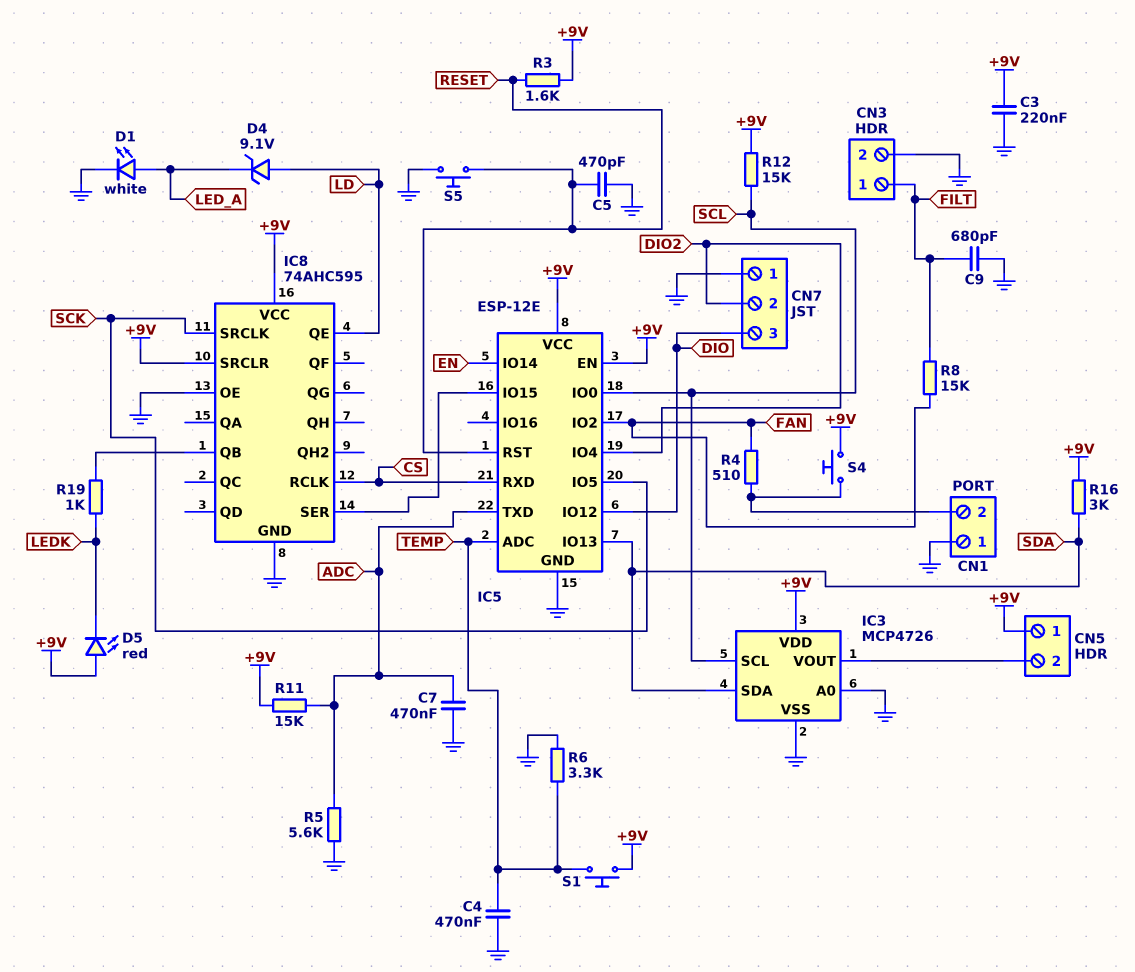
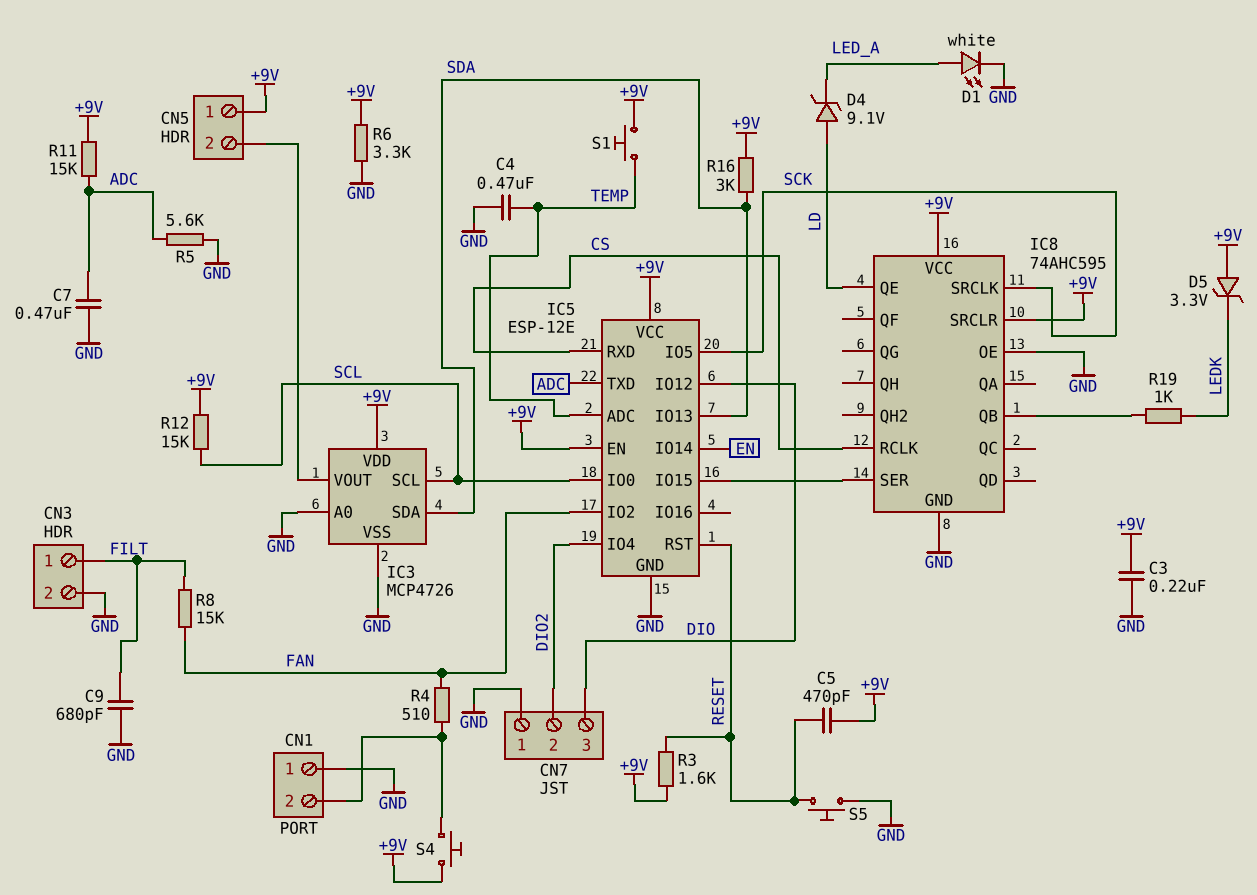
C5: 470pF (GND, RESET) -> 470pF (+9V, RESET)
D5: LED red (A +9V, K LEDK) -> zener 3.3V (A +9V, K LEDK)
R6: 3.3k (GND, TEMP) -> 3.3k (+9V, GND)

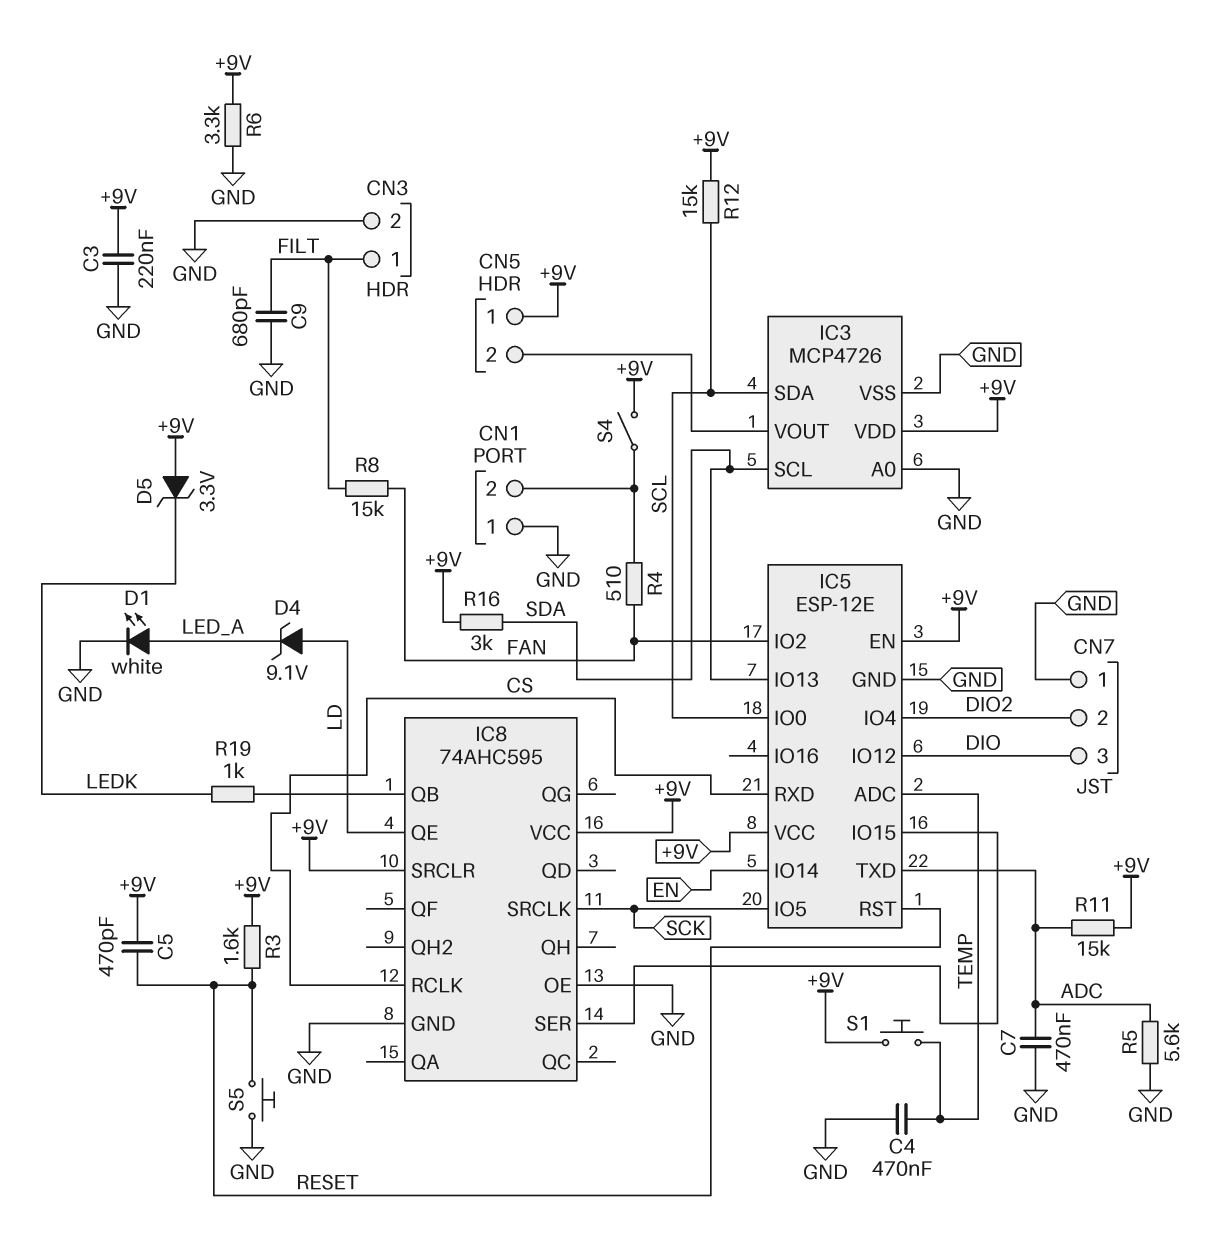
IC3 pin SCL: SCL -> SDA
IC3 pin SDA: SDA -> SCL
S4: button (+9V, CN1/2) -> switch (+9V, CN1/2)

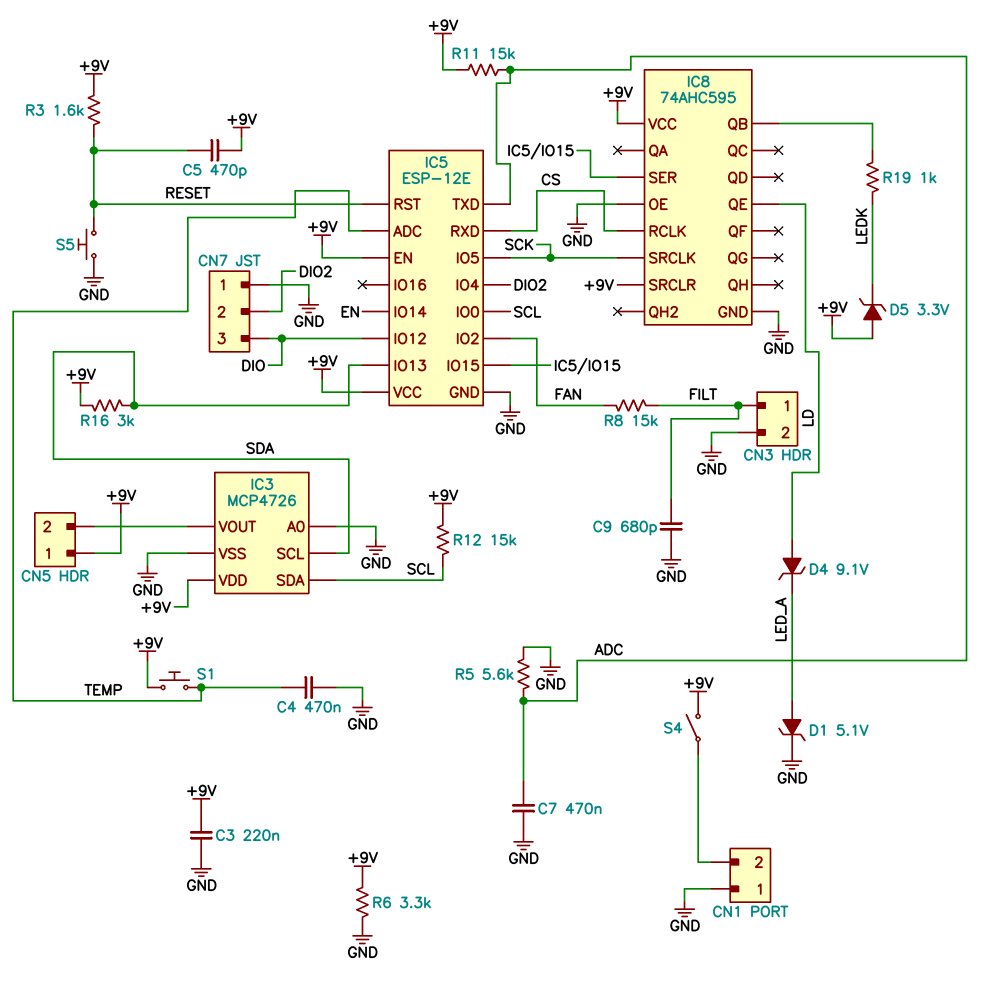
D1: LED white (A LED_A, K GND) -> zener 5.1V (A LED_A, K GND)
R4: 510 (CN1/2, FAN) -> none

